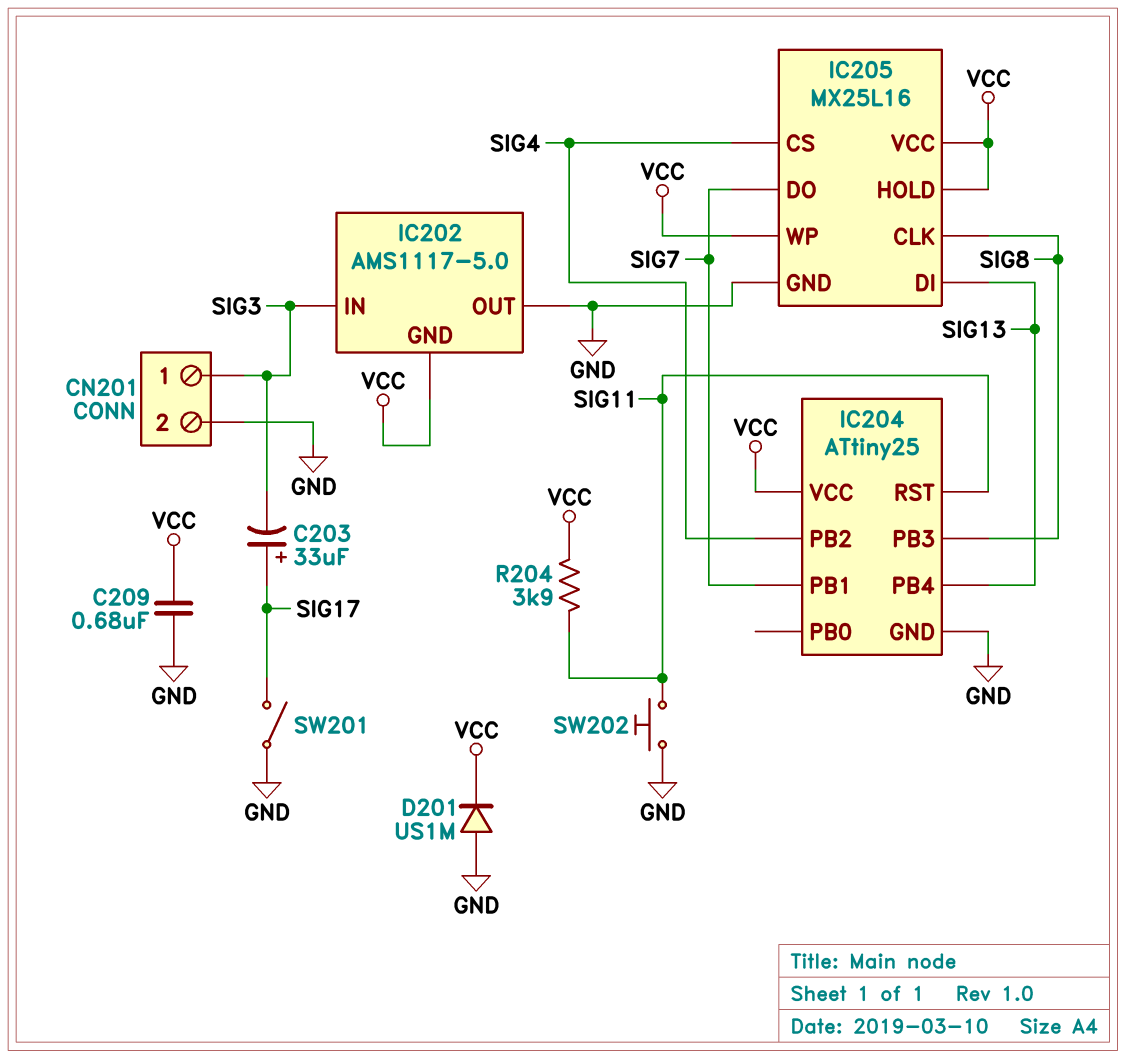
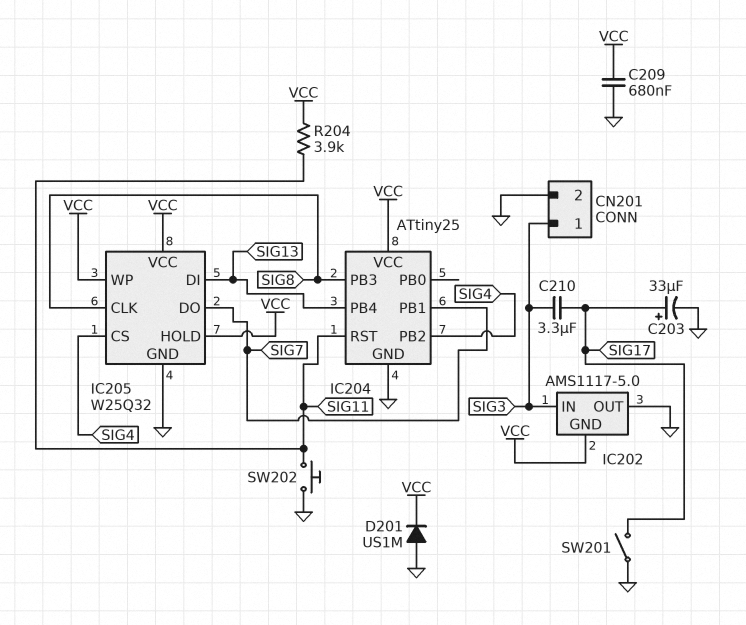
C203: 33uF (plus SIG17, minus SIG3) -> 33uF (plus SIG17, minus GND)
C210: none -> 3.3uF (SIG3, SIG17)
IC205: MX25L16 -> W25Q32

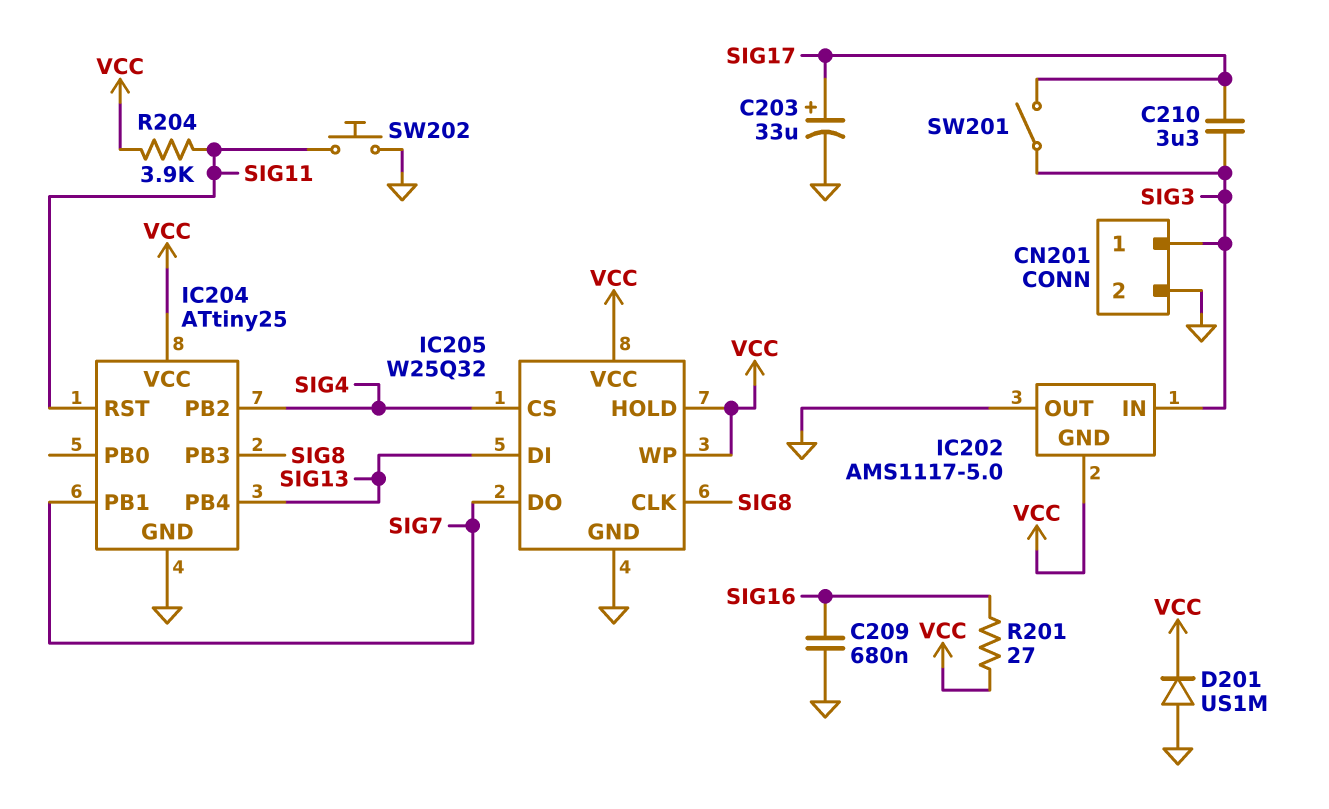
C209: 680nF (GND, VCC) -> 680nF (GND, SIG16)
R201: none -> 27 (SIG16, VCC)
SW201: switch (GND, SIG17) -> switch (SIG3, SIG17)

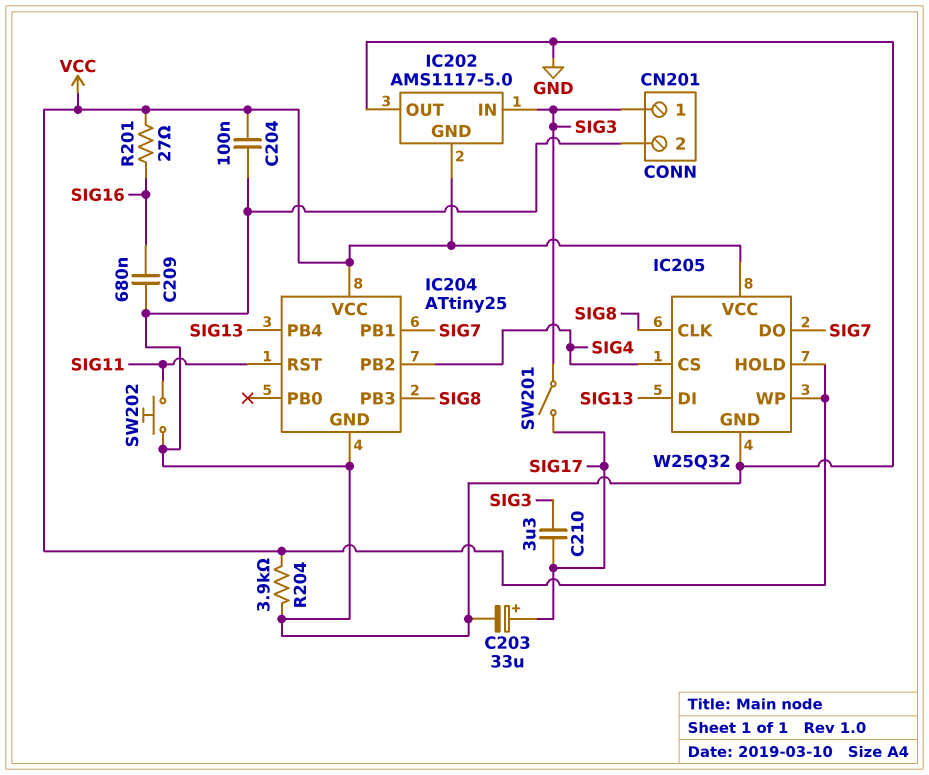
C204: none -> 100nF (GND, VCC)
D201: diode US1M (A GND, K VCC) -> none
R204: 3.9k (SIG11, VCC) -> 3.9k (GND, VCC)

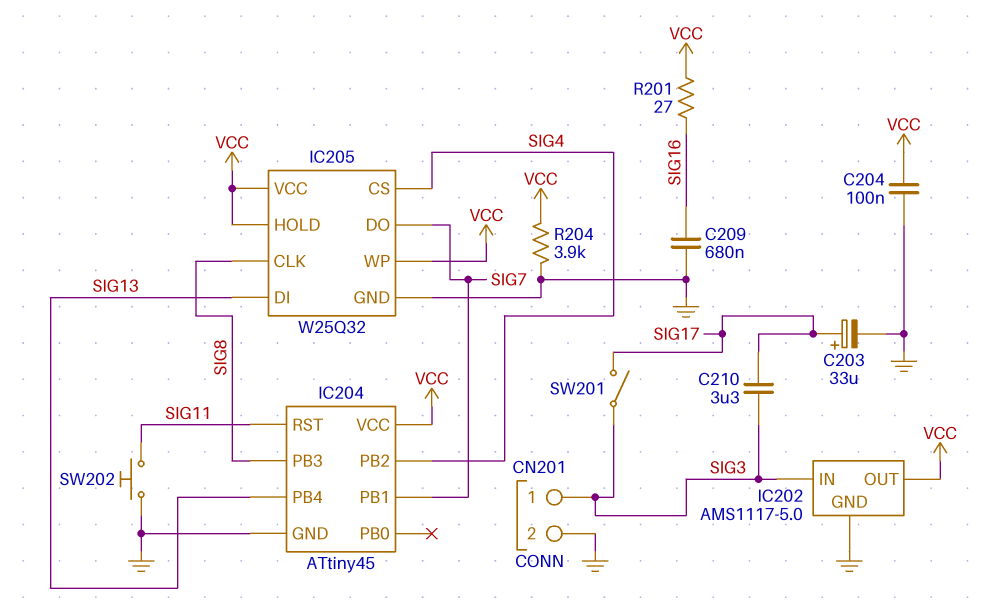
IC202 pin GND: VCC -> GND
IC202 pin OUT: GND -> VCC
IC204: ATtiny25 -> ATtiny45

